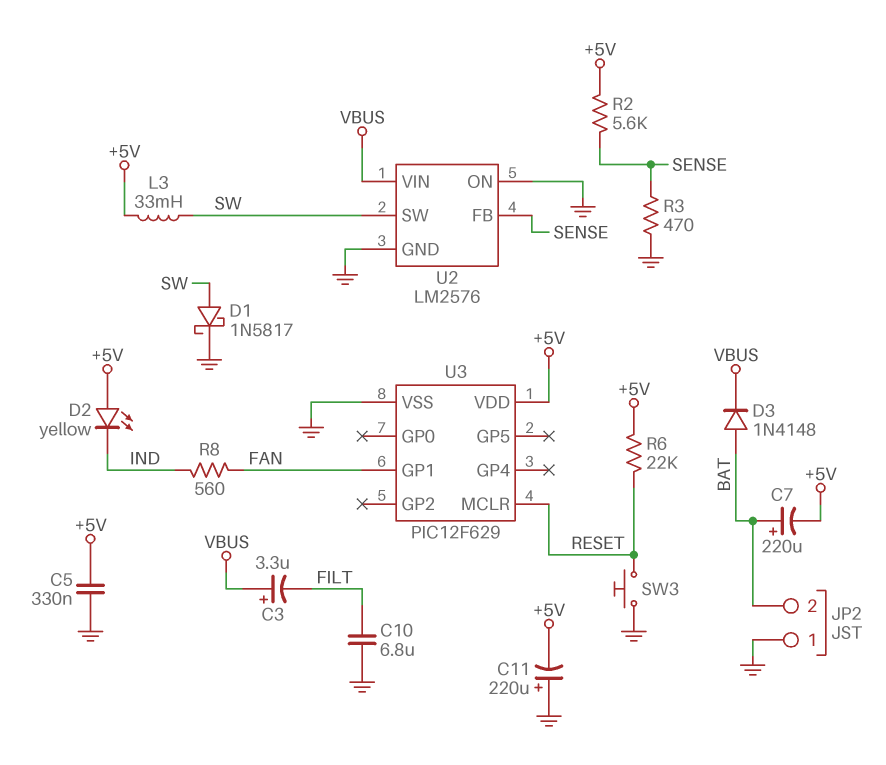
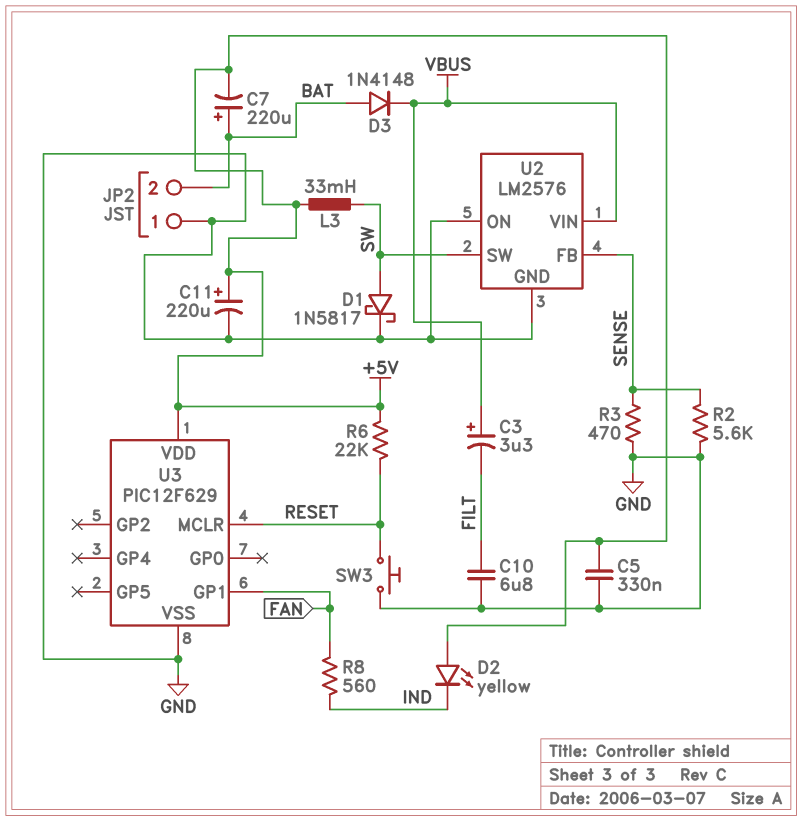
C11: 220uF (plus GND, minus +5V) -> 220uF (plus +5V, minus GND)
R2: 5.6k (+5V, SENSE) -> 5.6k (GND, SENSE)

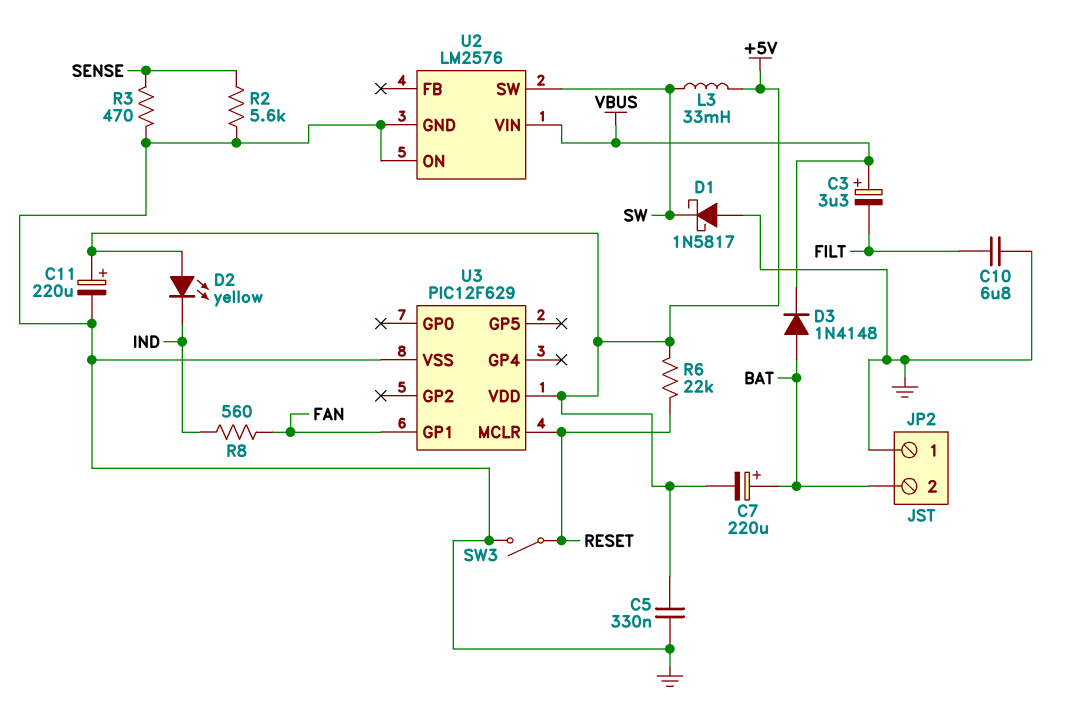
D1: schottky 1N5817 (A SW, K GND) -> schottky 1N5817 (A GND, K SW)
SW3: button (GND, RESET) -> switch (GND, RESET)
U2 pin FB: SENSE -> none

